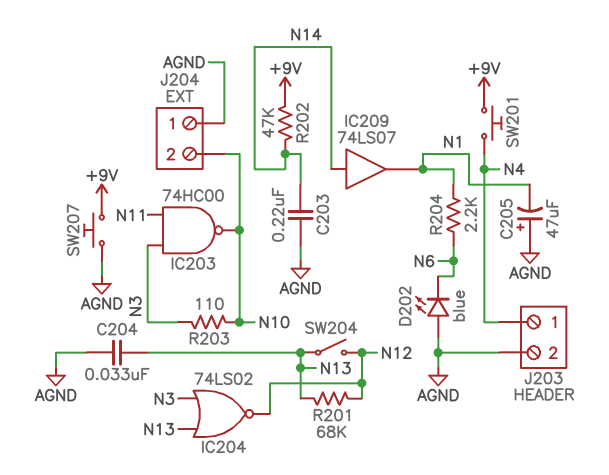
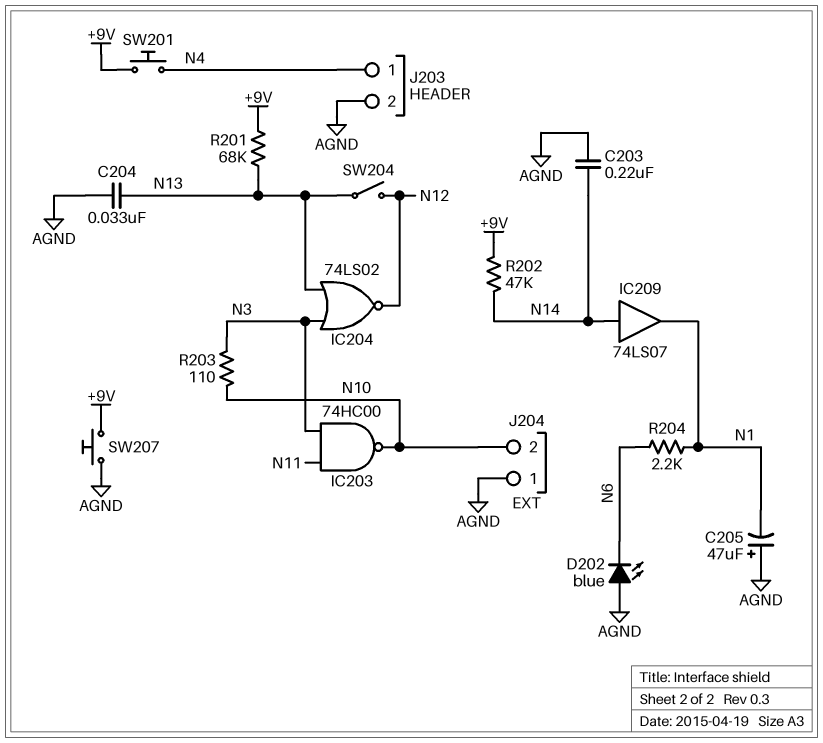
R201: 68k (N12, N13) -> 68k (+9V, N13)

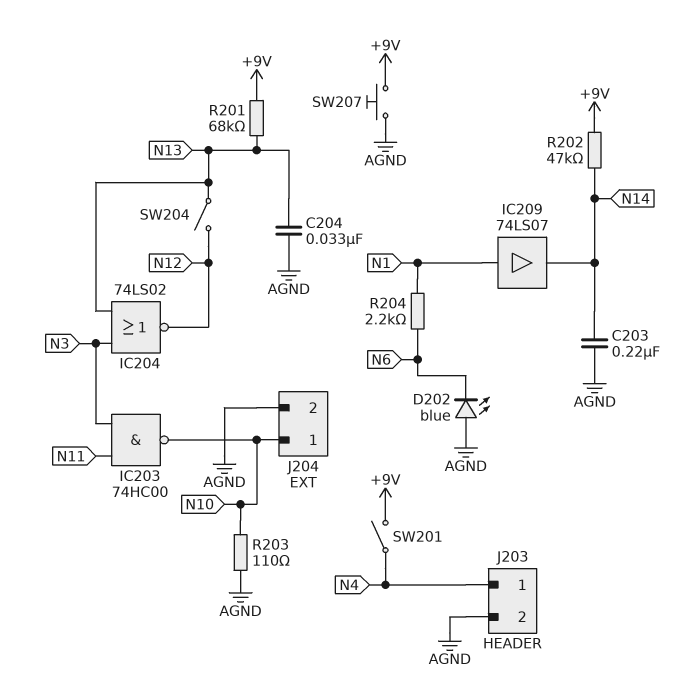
C205: 47uF (plus AGND, minus N1) -> none
IC209: buffer 74LS07 (in N14, out N1) -> buffer 74LS07 (in N1, out N14)
J204 pin 1: AGND -> N10
J204 pin 2: N10 -> AGND
R203: 110 (N3, N10) -> 110 (AGND, N10)
SW201: button (+9V, N4) -> switch (+9V, N4)

